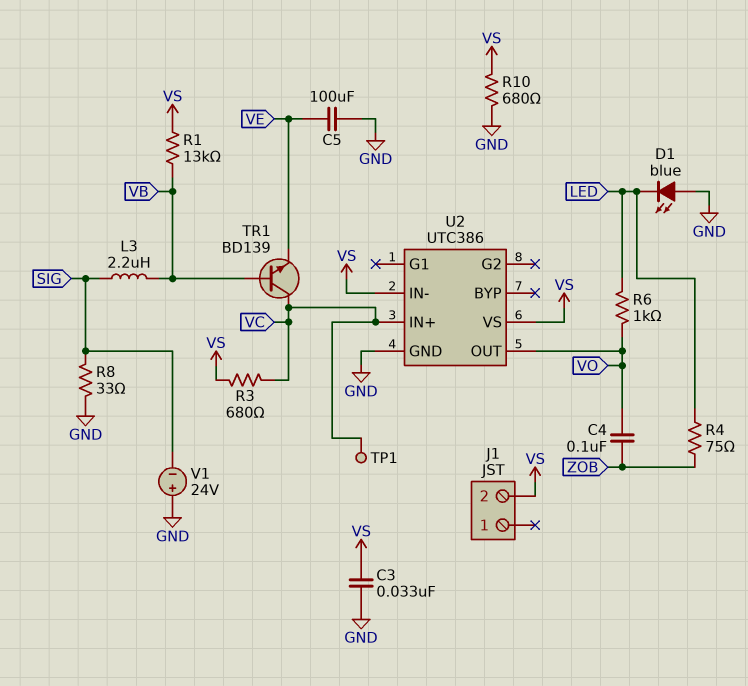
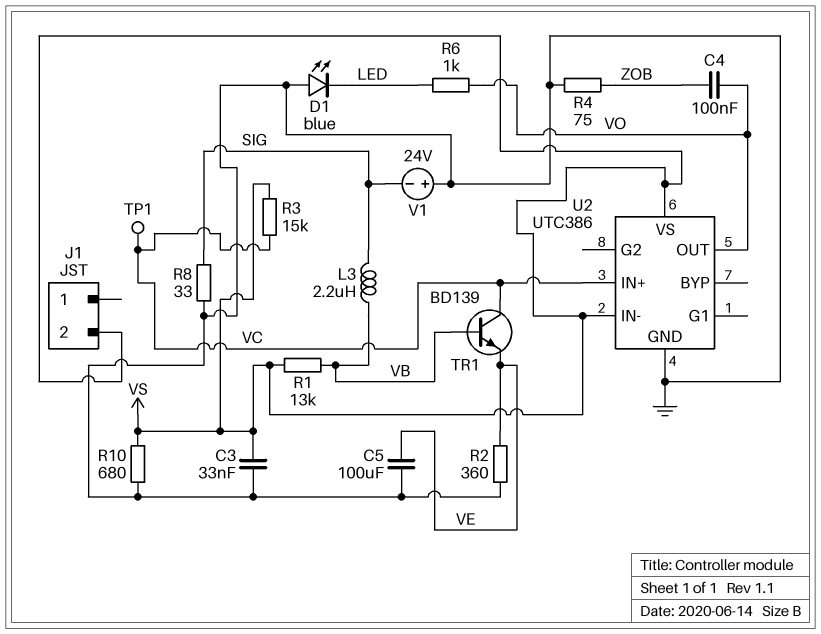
R2: none -> 360 (GND, VE)
R3: 680 (VC, VS) -> 15k (VC, VS)
R4: 75 (LED, ZOB) -> 75 (GND, ZOB)

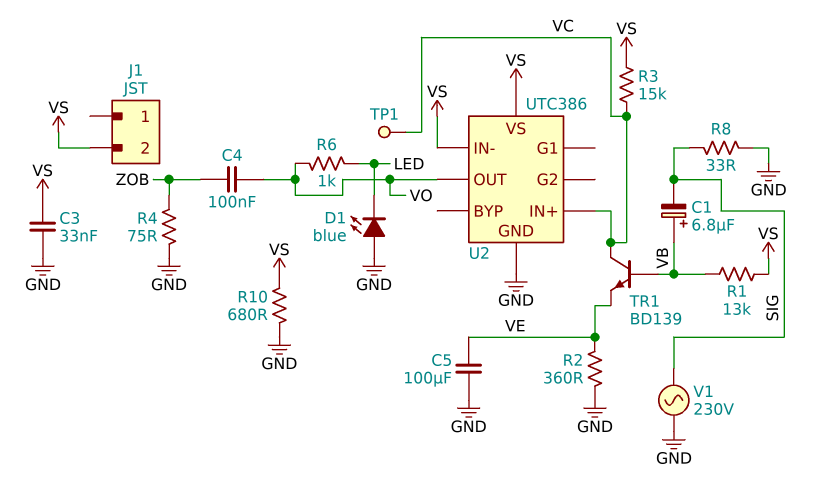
C1: none -> 6.8uF (plus VB, minus SIG)
L3: 2.2uH (SIG, VB) -> none
V1: 24V (plus GND, minus SIG) -> AC 230V (GND, SIG)

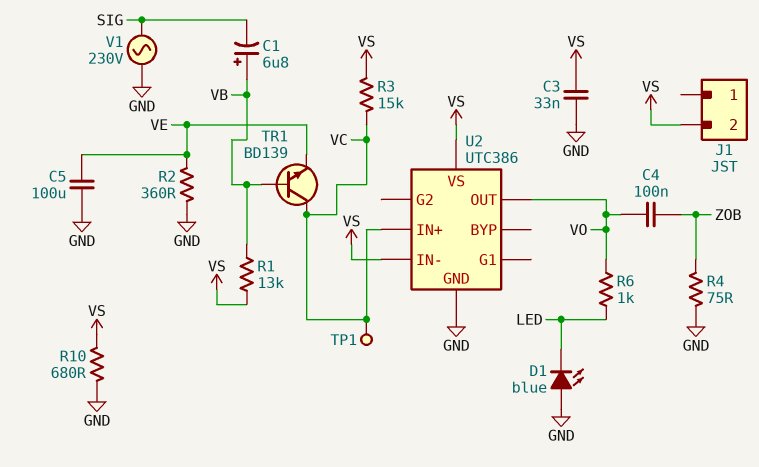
R8: 33 (GND, SIG) -> none

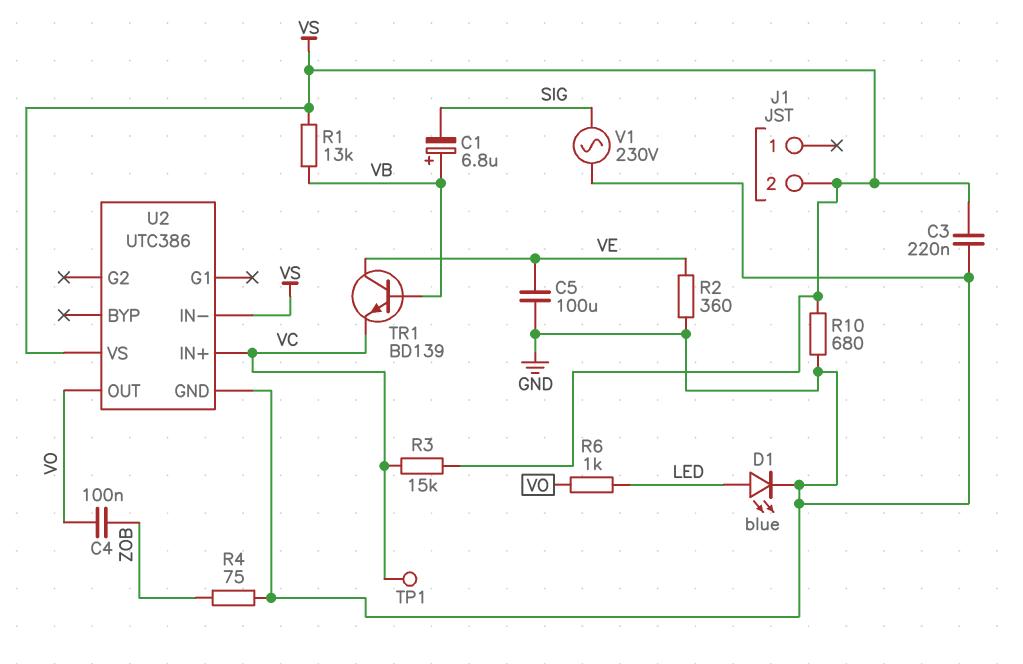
C3: 33nF (GND, VS) -> 220nF (GND, VS)
D1: LED blue (A GND, K LED) -> LED blue (A LED, K GND)
TR1: NPN BD139 (B VB, C VC, E VE) -> NPN BD139 (B VB, C VE, E VC)

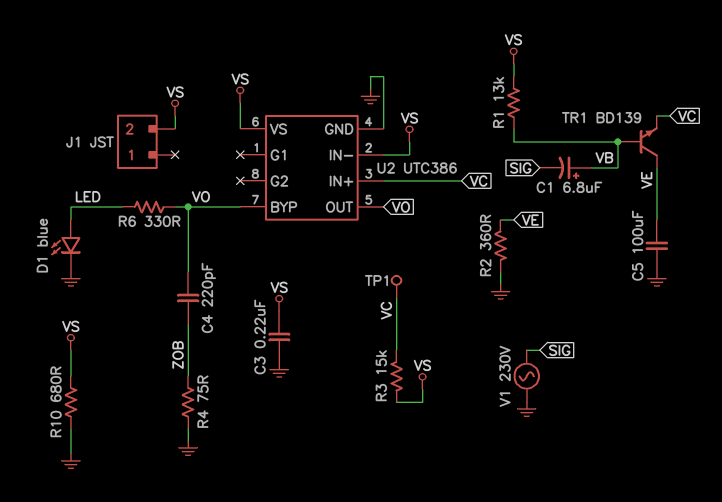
C4: 100nF (VO, ZOB) -> 220pF (VO, ZOB)
R6: 1k (LED, VO) -> 330 (LED, VO)
U2 pin BYP: none -> VO

